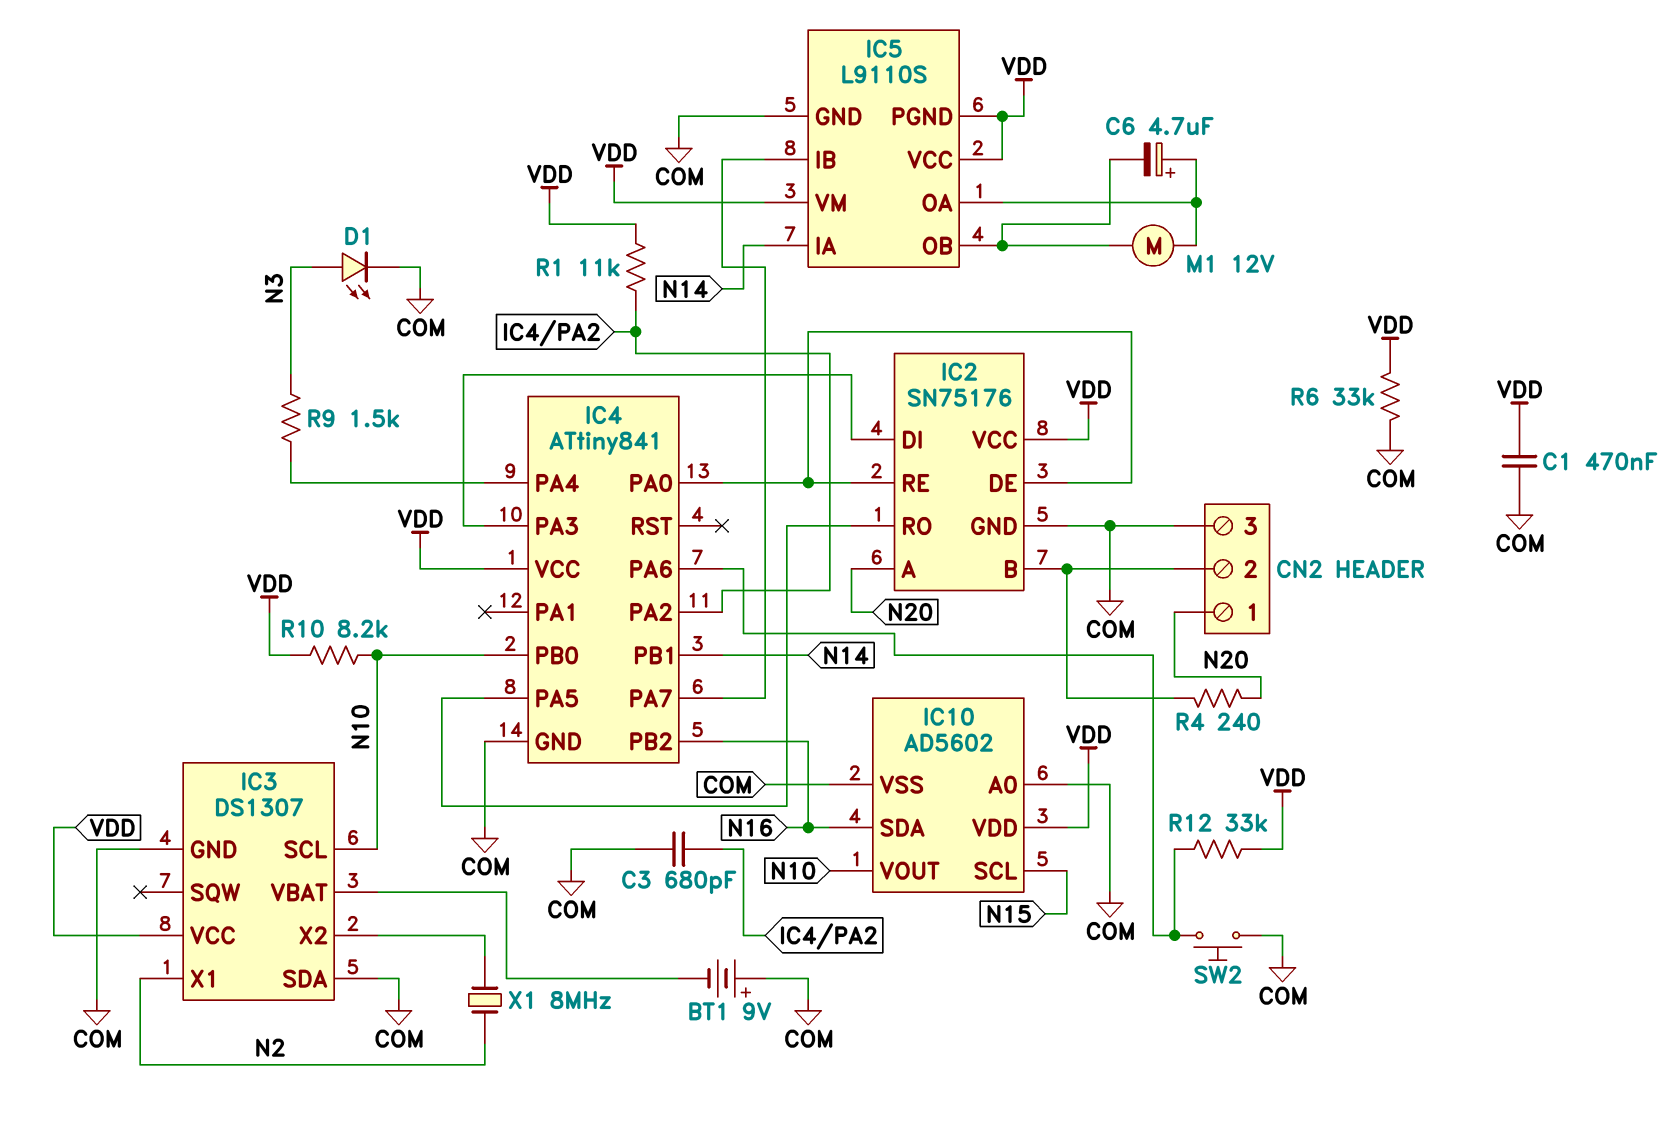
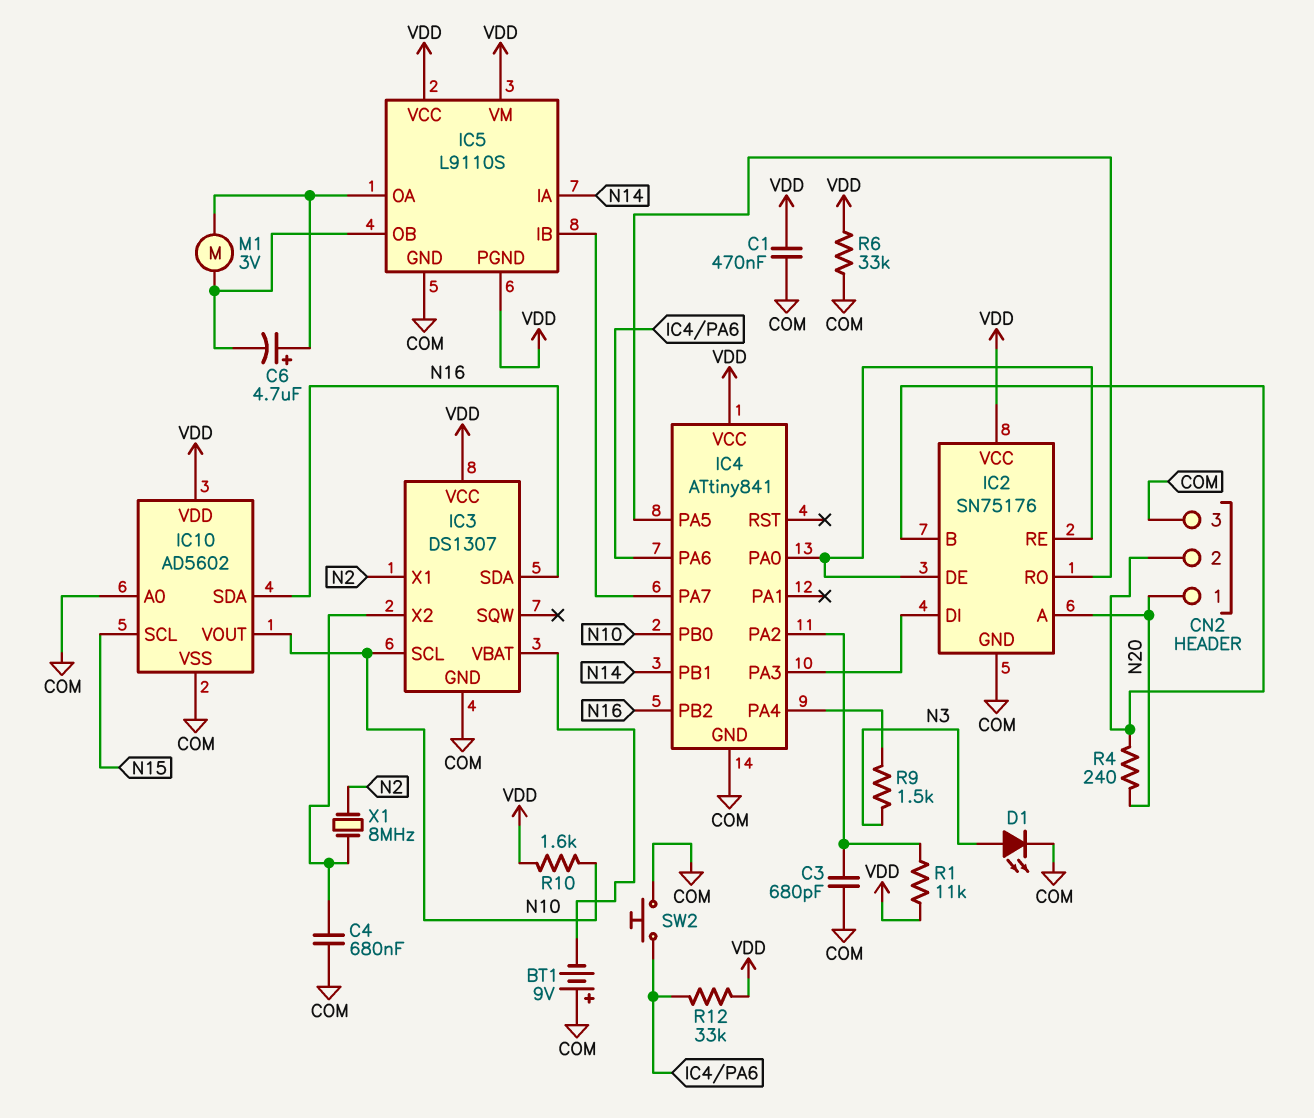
C4: none -> 680nF (COM, IC3/X2)
IC3 pin SDA: COM -> N16
M1: motor 12V (IC5/OA, IC5/OB) -> motor 3V (IC5/OA, IC5/OB)
R10: 8.2k (N10, VDD) -> 1.6k (N10, VDD)

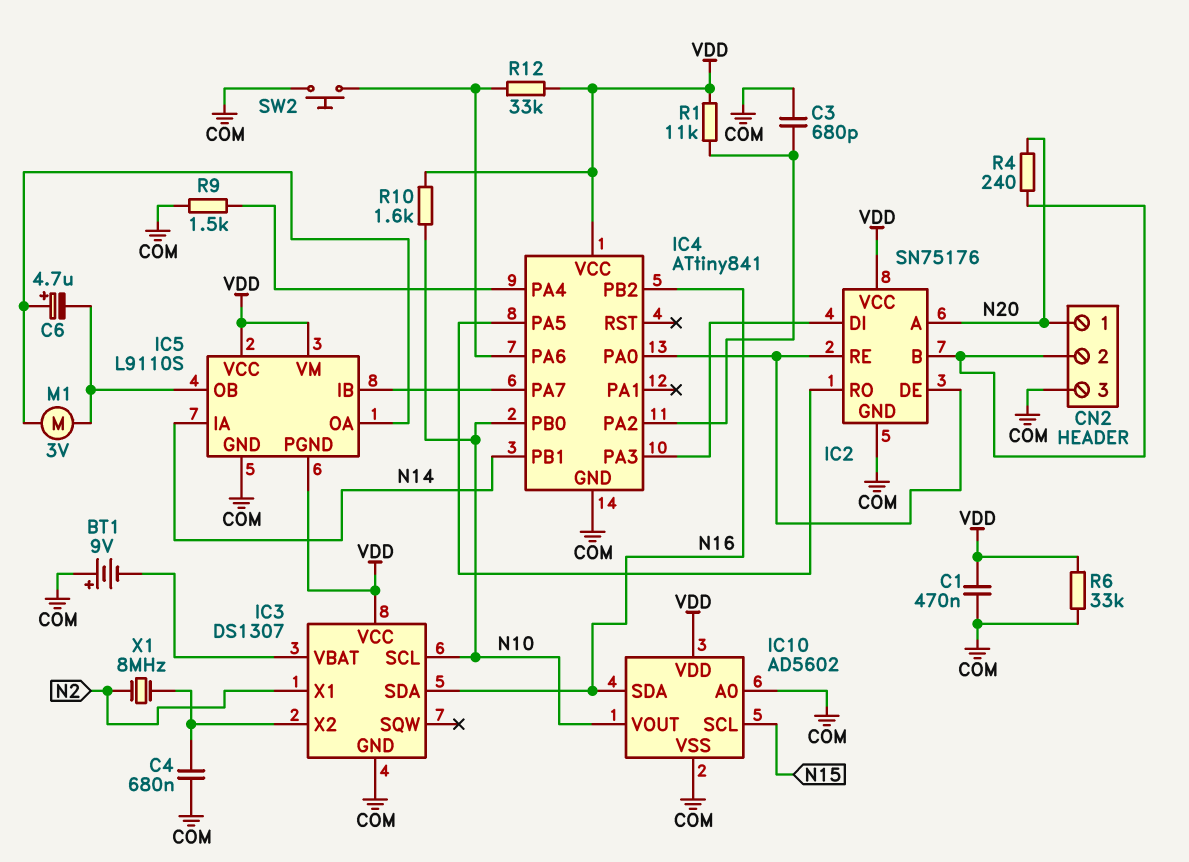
D1: LED (A N3, K COM) -> none
R9: 1.5k (IC4/PA4, N3) -> 1.5k (COM, IC4/PA4)

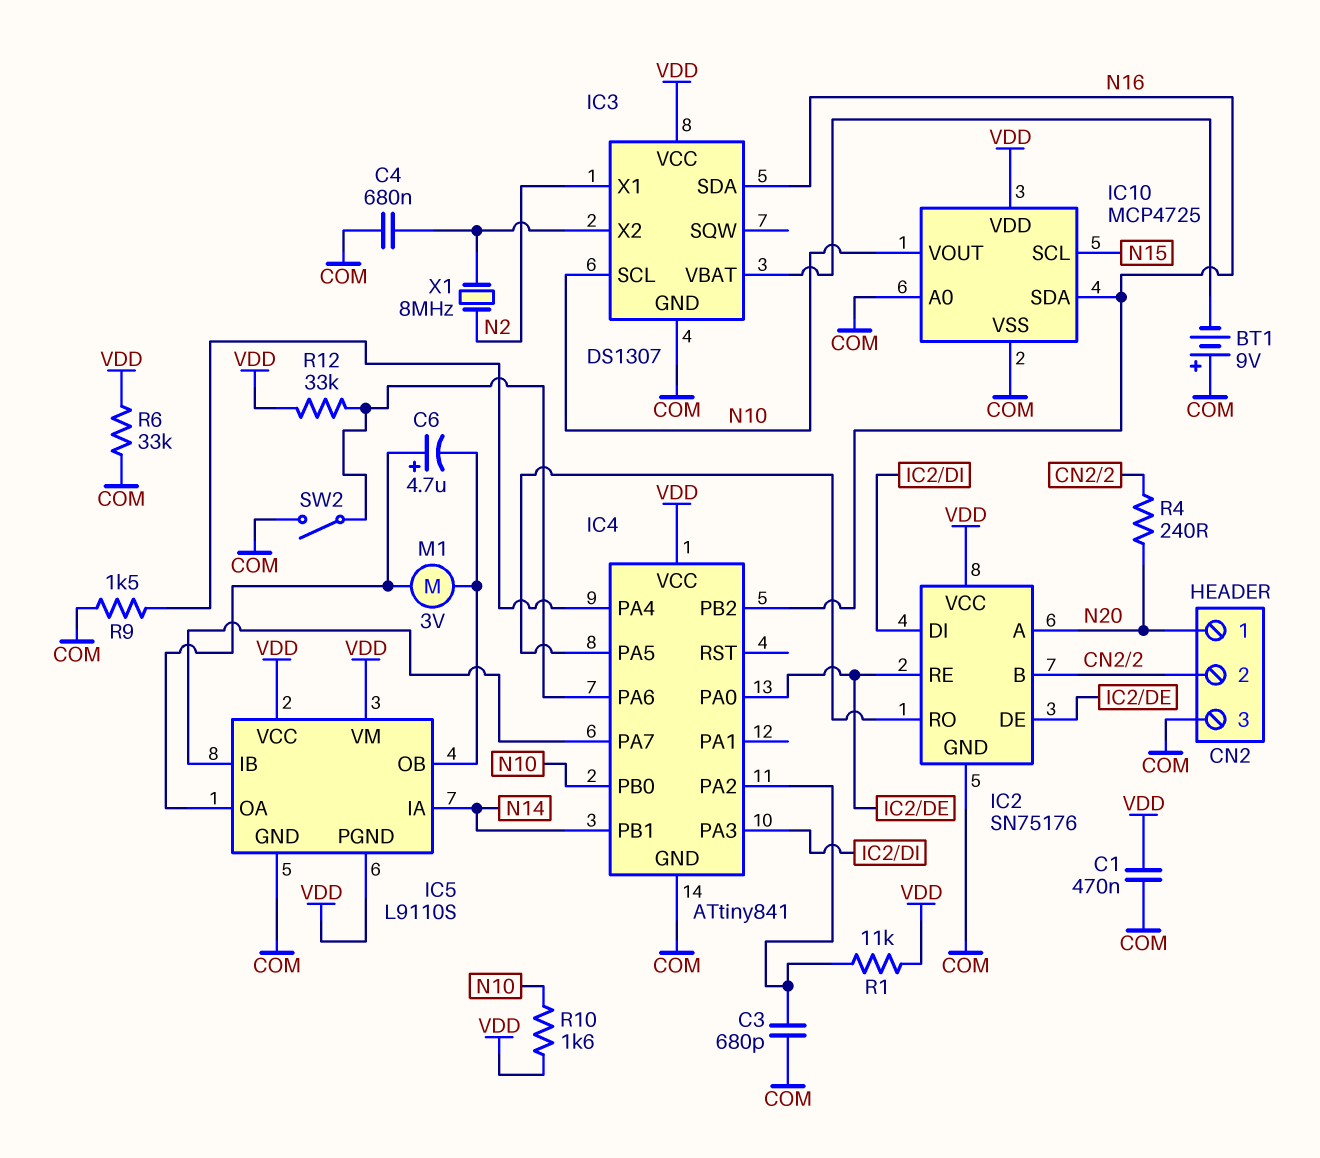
IC10: AD5602 -> MCP4725
SW2: button (COM, IC4/PA6) -> switch (COM, IC4/PA6)

